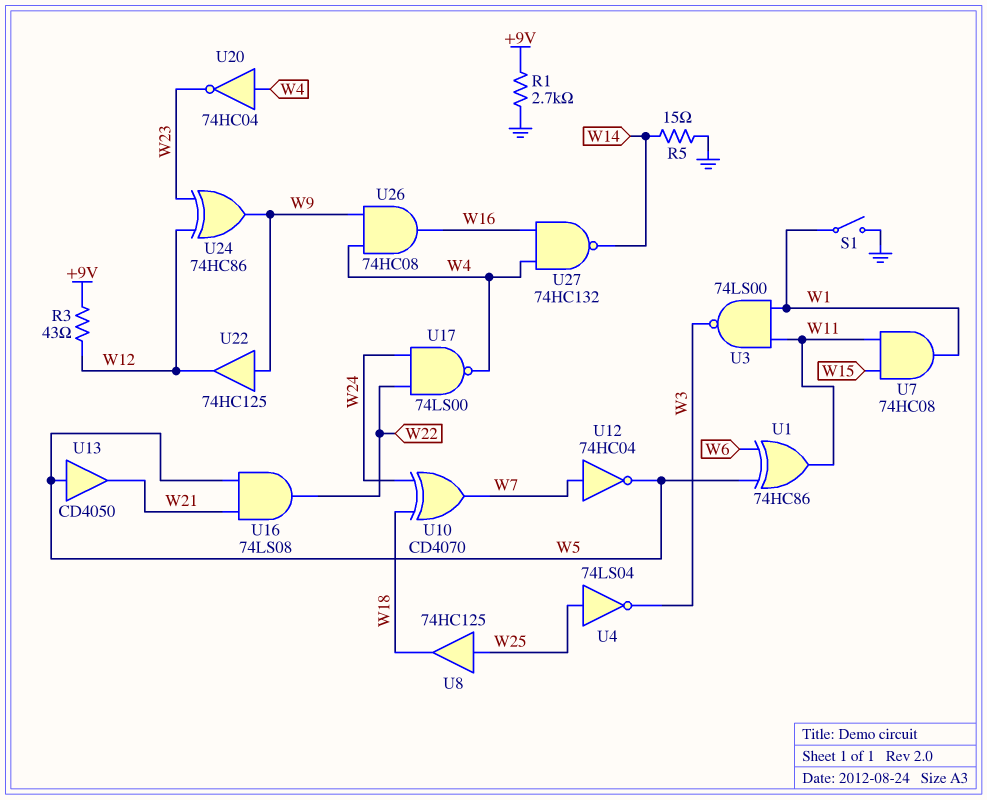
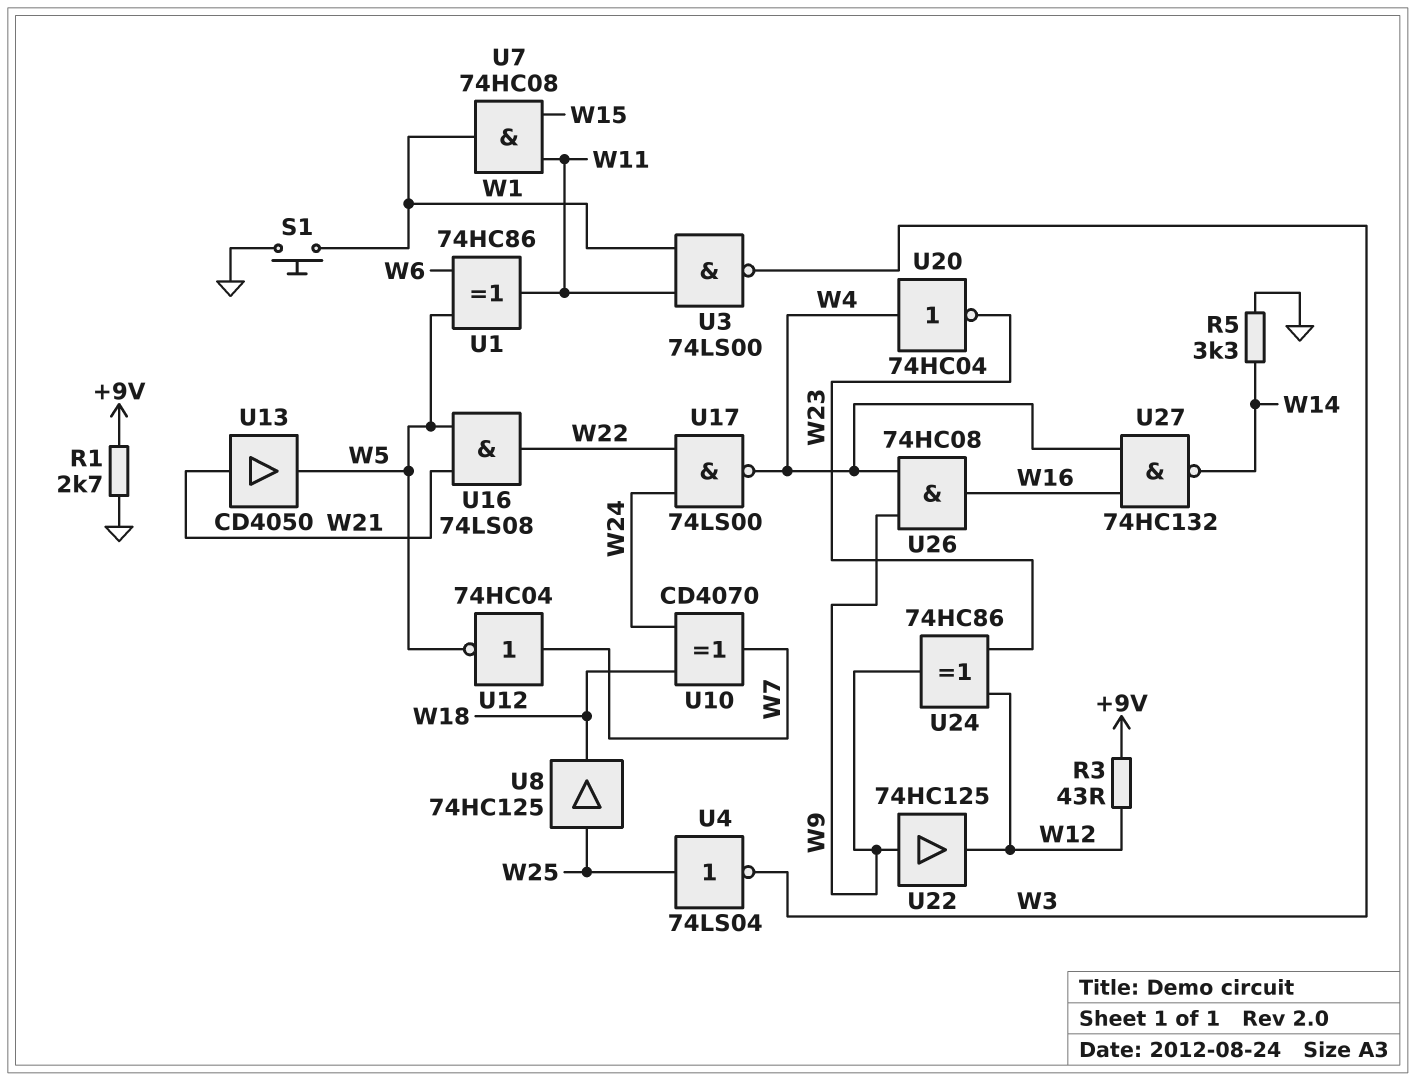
R5: 15 (GND, W14) -> 3.3k (GND, W14)
S1: switch (GND, W1) -> button (GND, W1)
U13: buffer CD4050 (in W5, out W21) -> buffer CD4050 (in W21, out W5)

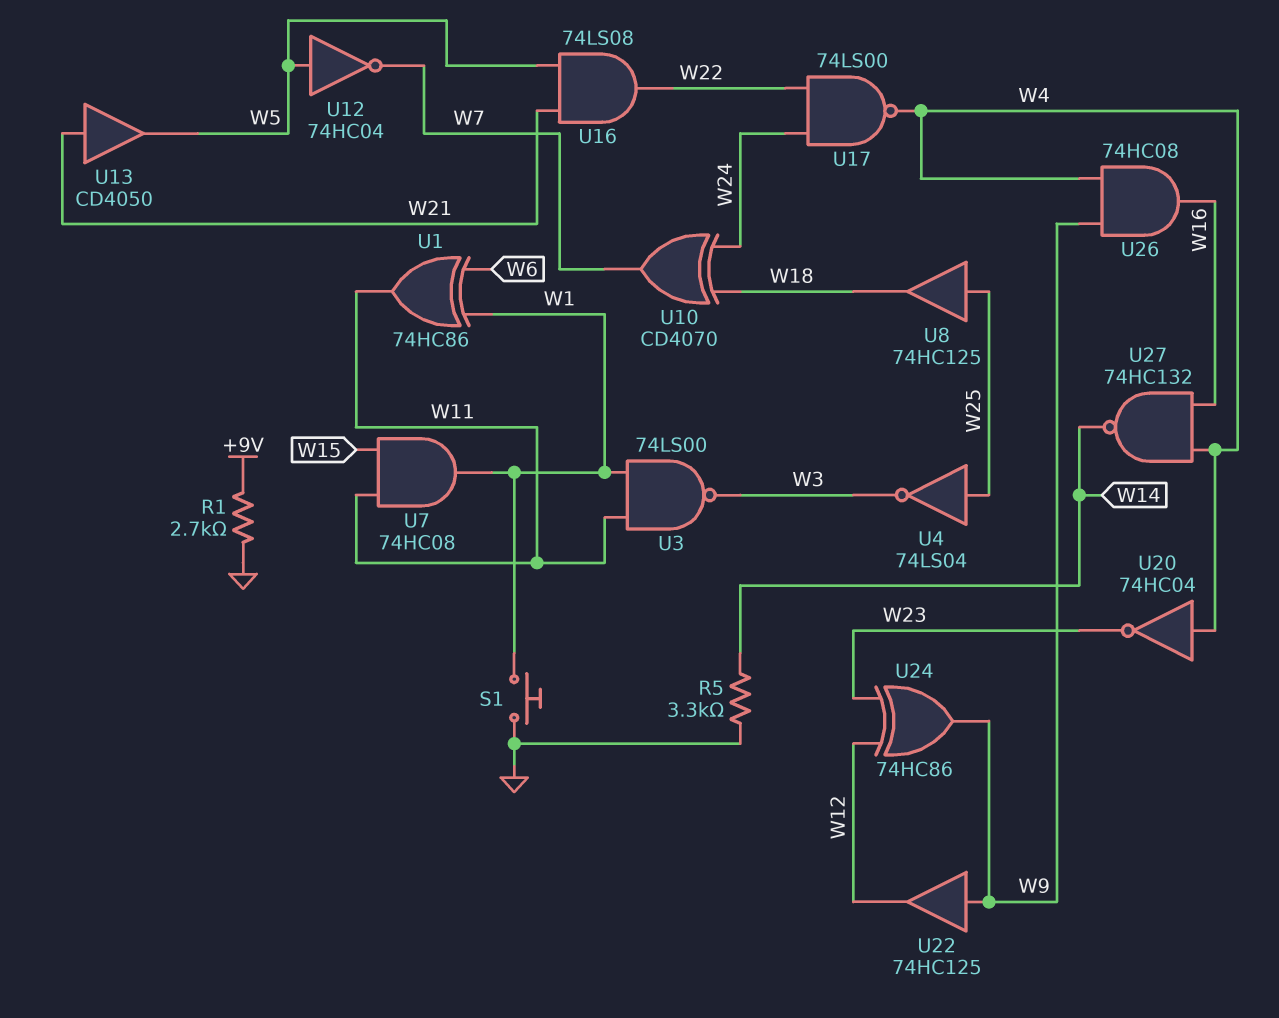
R3: 43 (+9V, W12) -> none
U1: XOR 74HC86 (in W5, in W6, out W11) -> XOR 74HC86 (in W1, in W6, out W11)
U12: NOT 74HC04 (in W7, out W5) -> NOT 74HC04 (in W5, out W7)

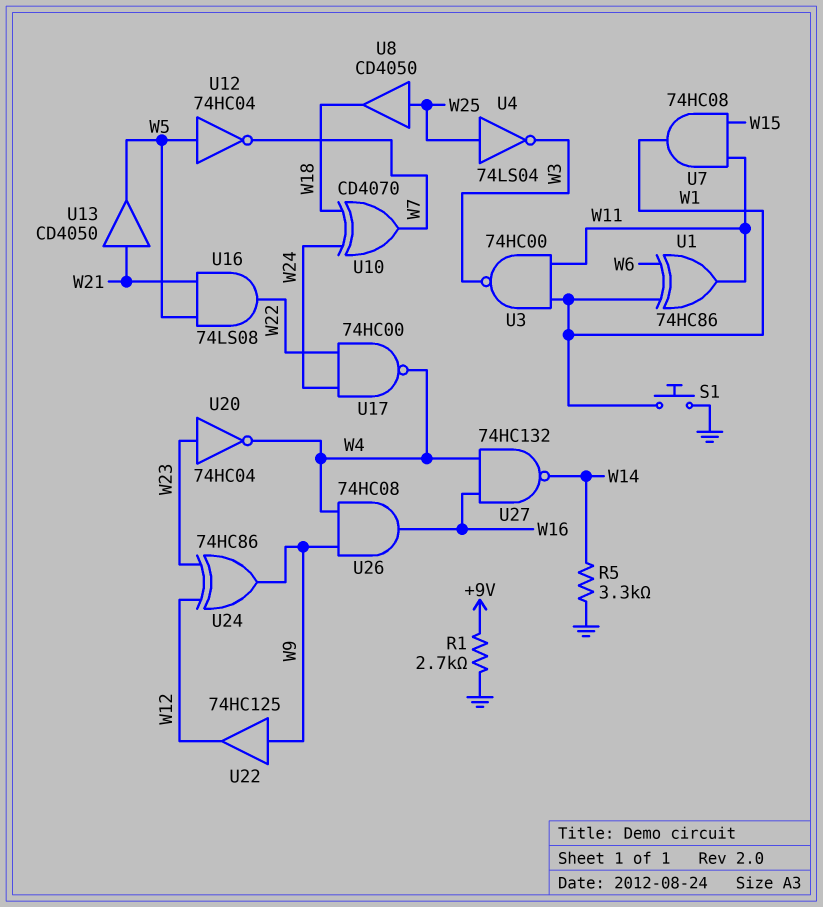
U3: NAND 74LS00 (in W1, in W11, out W3) -> NAND 74HC00 (in W1, in W11, out W3)
U8: buffer 74HC125 (in W25, out W18) -> buffer CD4050 (in W25, out W18)
U17: NAND 74LS00 (in W22, in W24, out W4) -> NAND 74HC00 (in W22, in W24, out W4)
U20: NOT 74HC04 (in W4, out W23) -> NOT 74HC04 (in W23, out W4)

